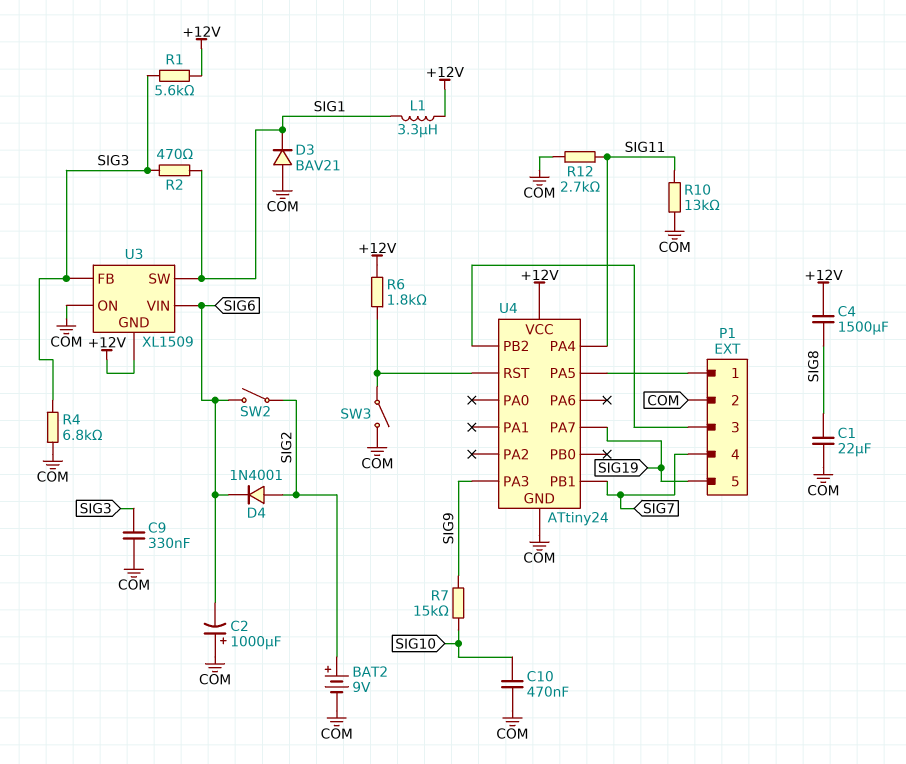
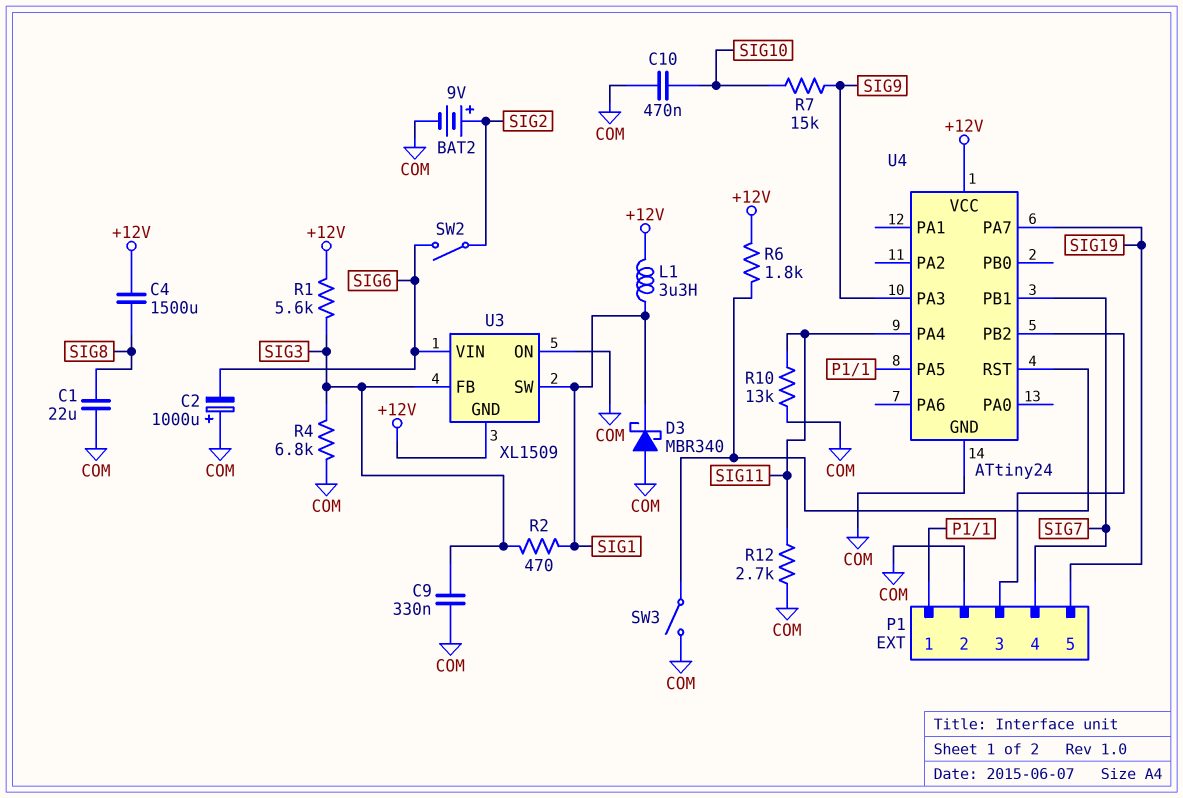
D3: diode BAV21 (A COM, K SIG1) -> schottky MBR340 (A COM, K SIG1)
D4: diode 1N4001 (A SIG2, K SIG6) -> none

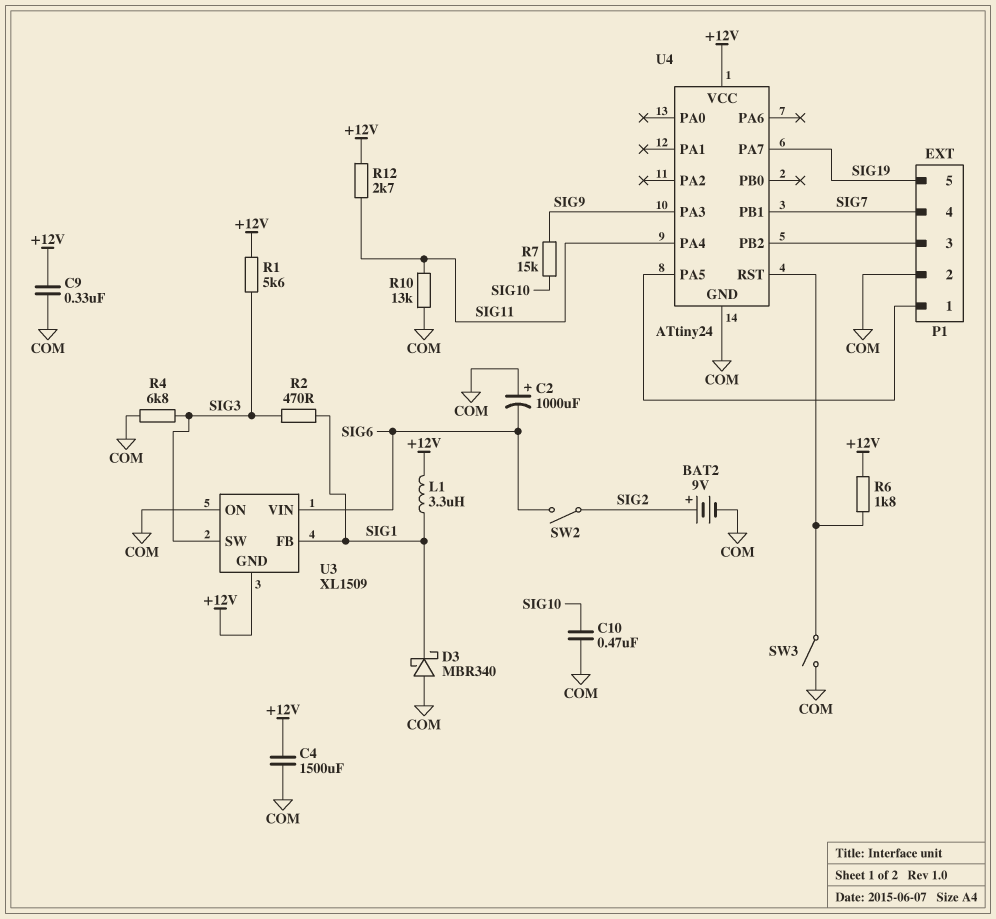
C1: 22uF (COM, SIG8) -> none
C4: 1500uF (+12V, SIG8) -> 1500uF (+12V, COM)
C9: 330nF (COM, SIG3) -> 330nF (+12V, COM)
R12: 2.7k (COM, SIG11) -> 2.7k (+12V, SIG11)
U3 pin FB: SIG3 -> SIG1
U3 pin SW: SIG1 -> SIG3

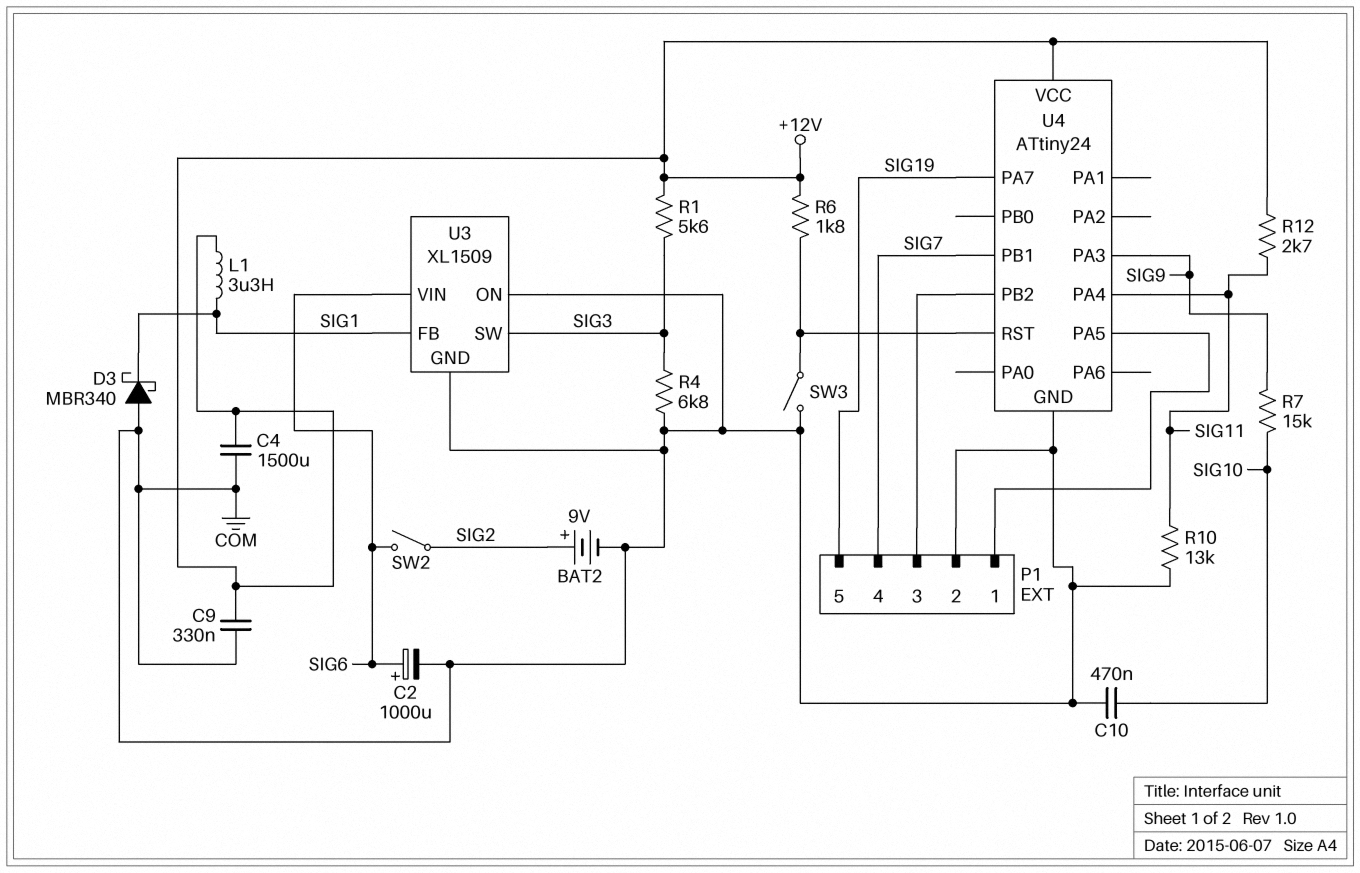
C2: 1000uF (plus COM, minus SIG6) -> 1000uF (plus SIG6, minus COM)
R2: 470 (SIG1, SIG3) -> none
U3 pin GND: +12V -> COM

